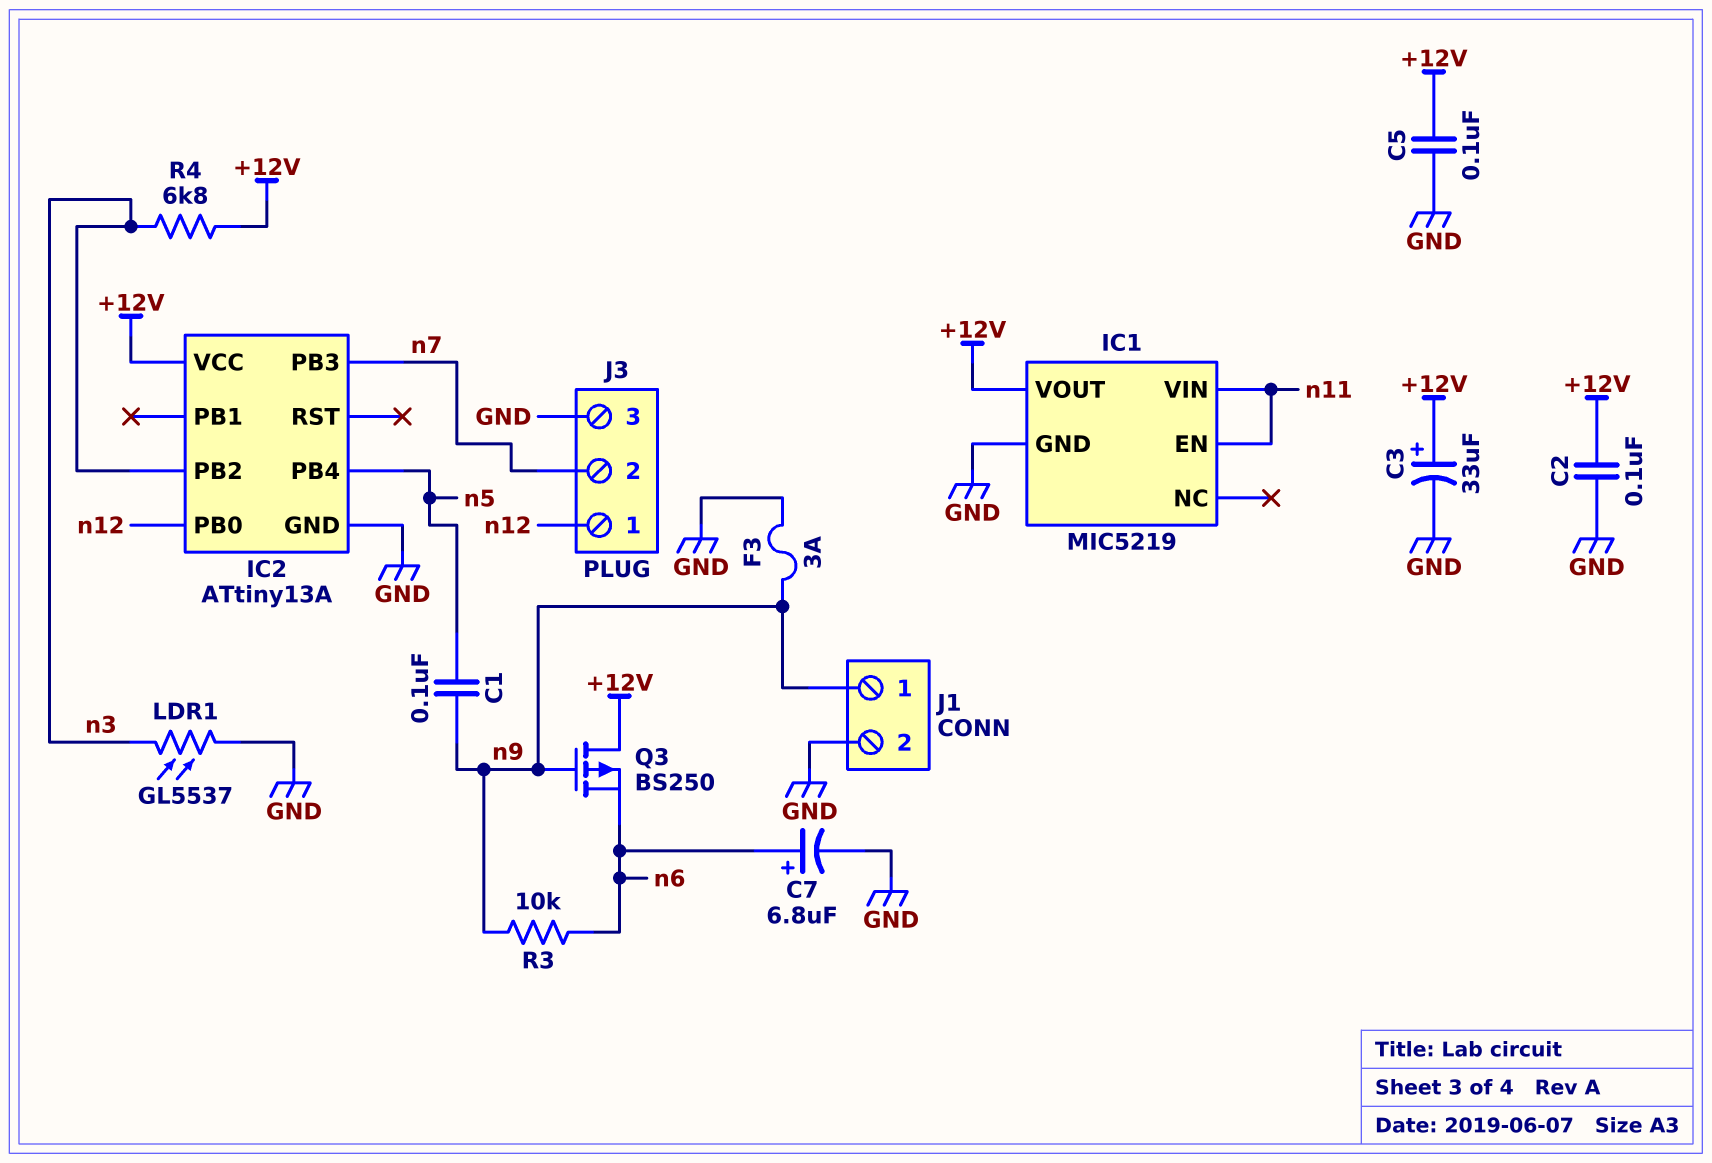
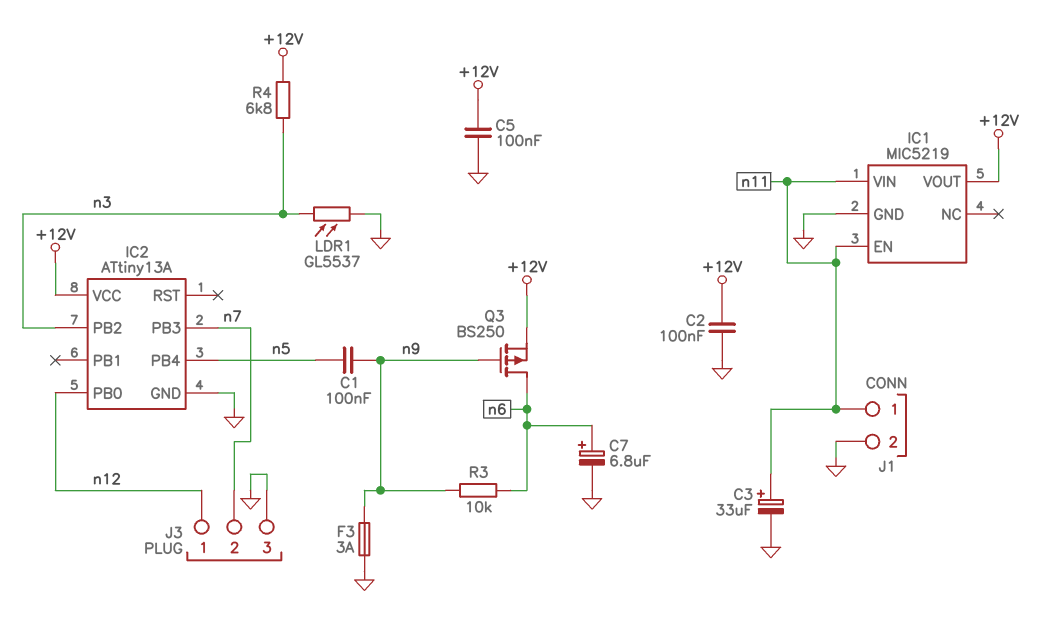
C3: 33uF (plus +12V, minus GND) -> 33uF (plus n11, minus GND)
J1 pin 1: n9 -> n11
Q3: PMOS BS250 (G n9, D +12V, S n6) -> PMOS BS250 (G n9, D n6, S +12V)

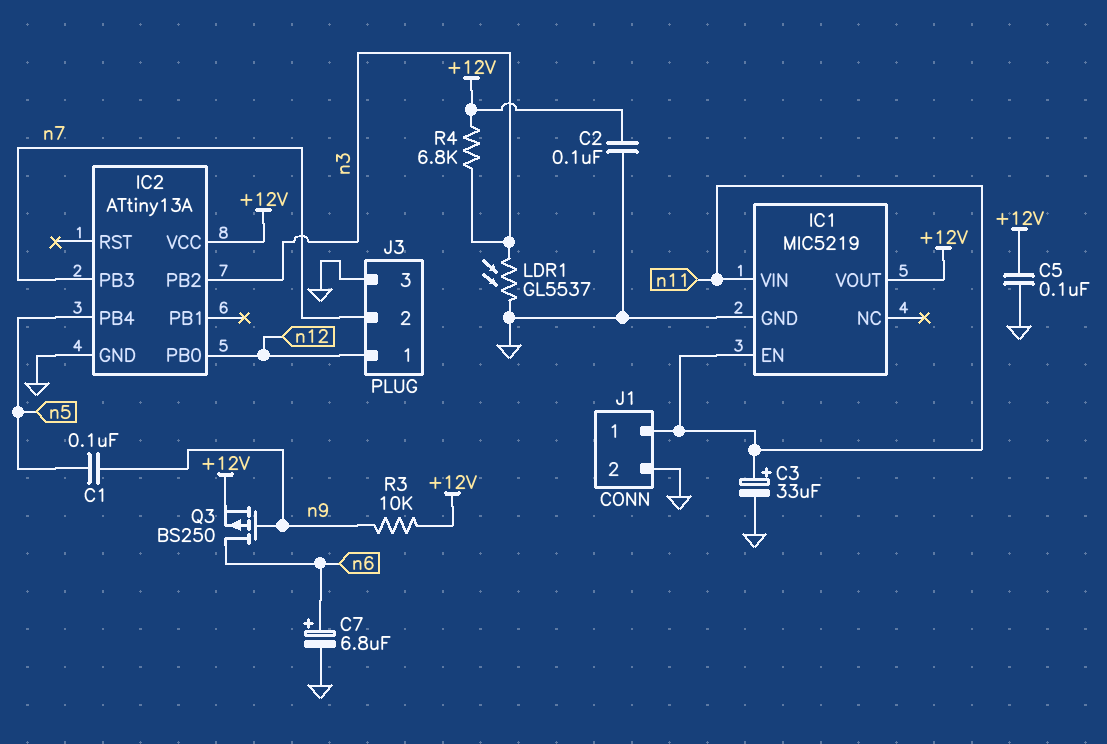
F3: 3A (GND, n9) -> none
R3: 10k (n6, n9) -> 10k (+12V, n9)

